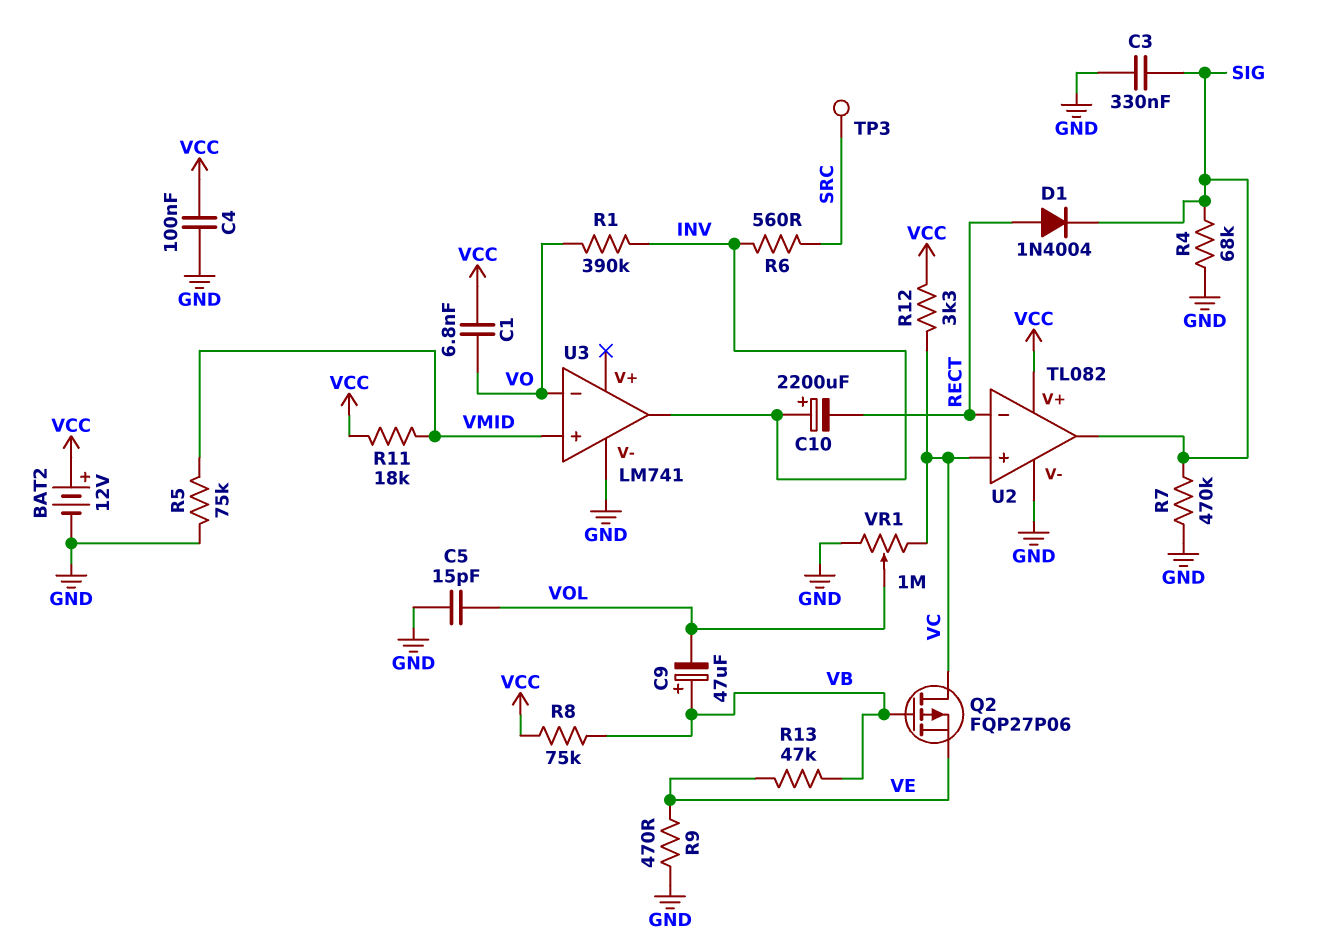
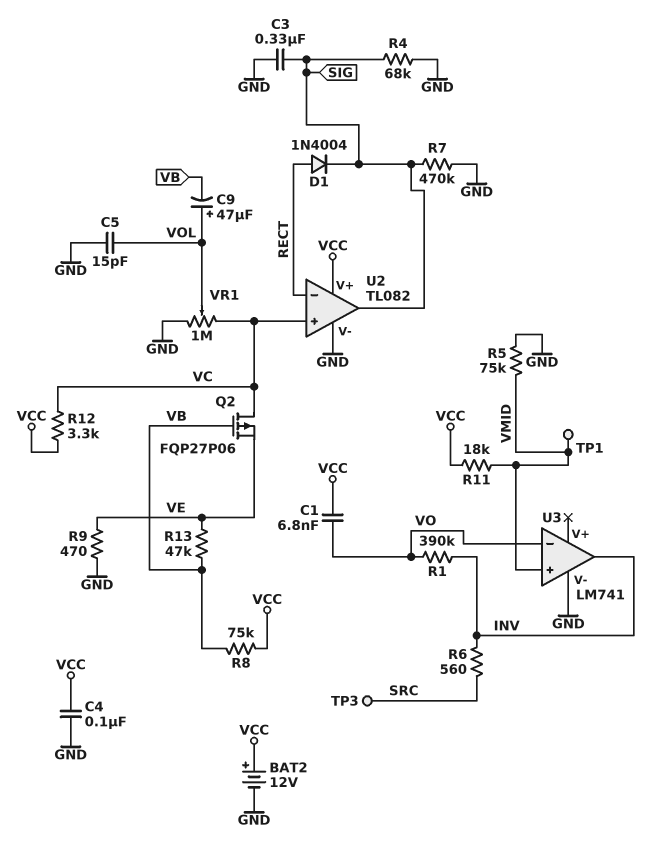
C9: 47uF (plus VB, minus VOL) -> 47uF (plus VOL, minus VB)
C10: 2200uF (plus INV, minus RECT) -> none
TP1: none -> test point (VMID)

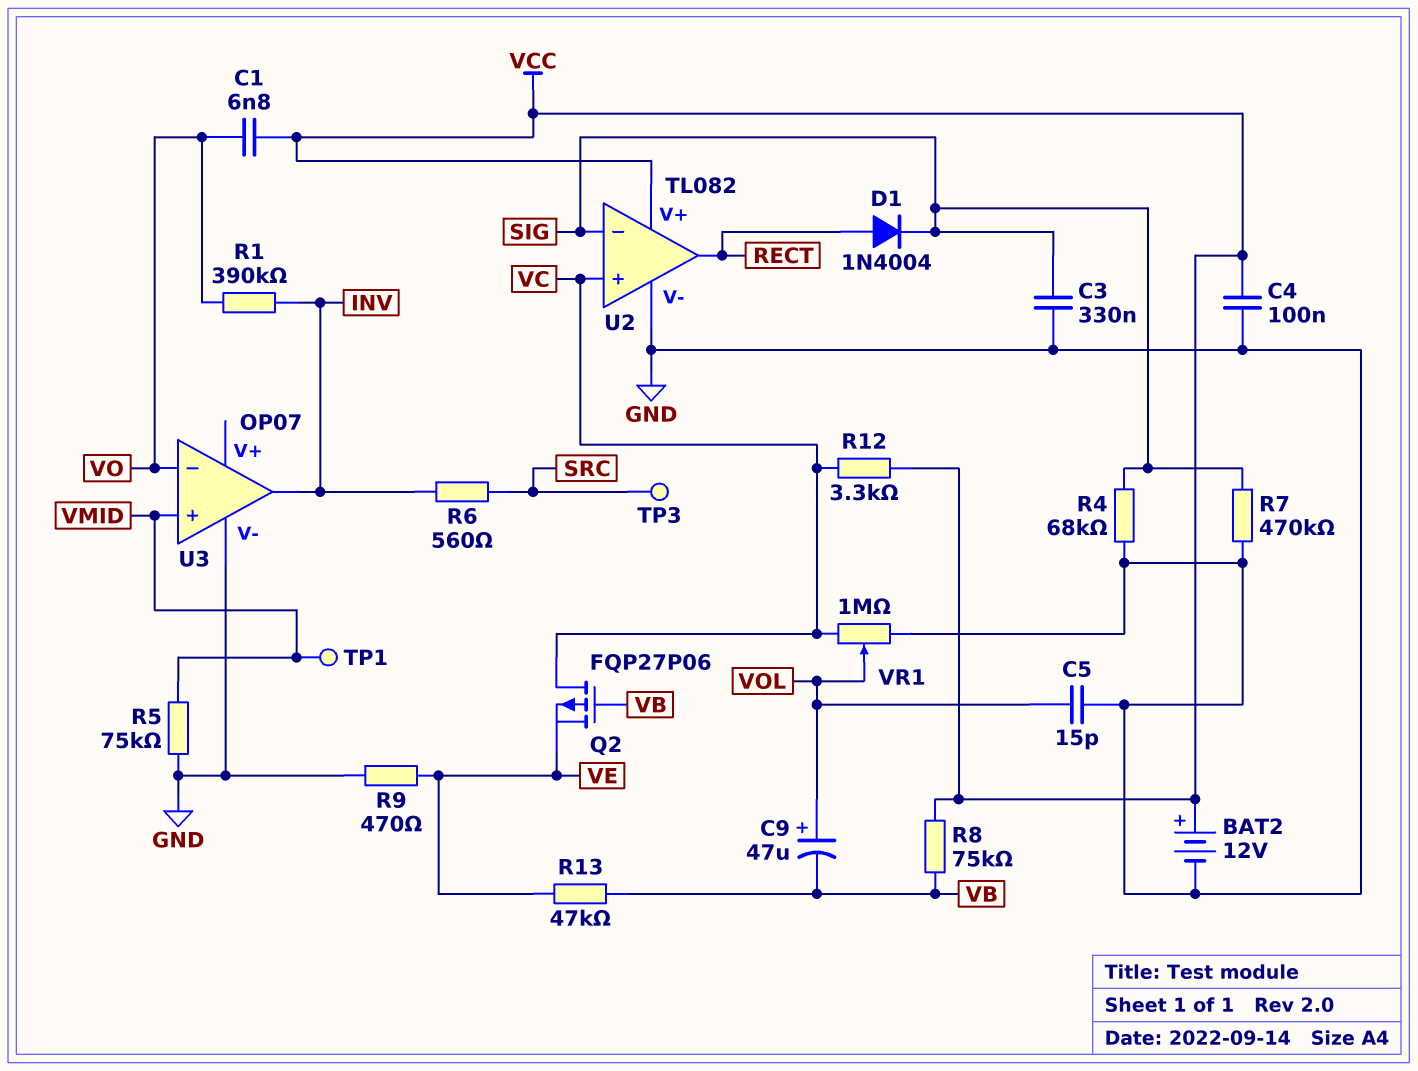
R11: 18k (VCC, VMID) -> none
U2 pin in-: RECT -> SIG
U2 pin out: SIG -> RECT
U3: LM741 -> OP07

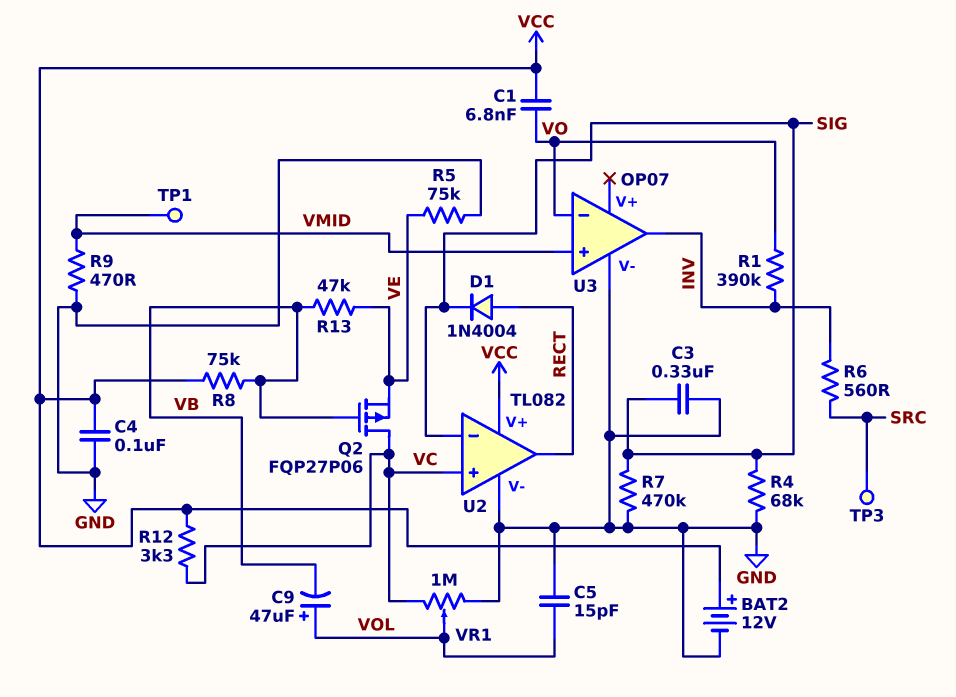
R5: 75k (GND, VMID) -> 75k (GND, VE)
R9: 470 (GND, VE) -> 470 (GND, VMID)

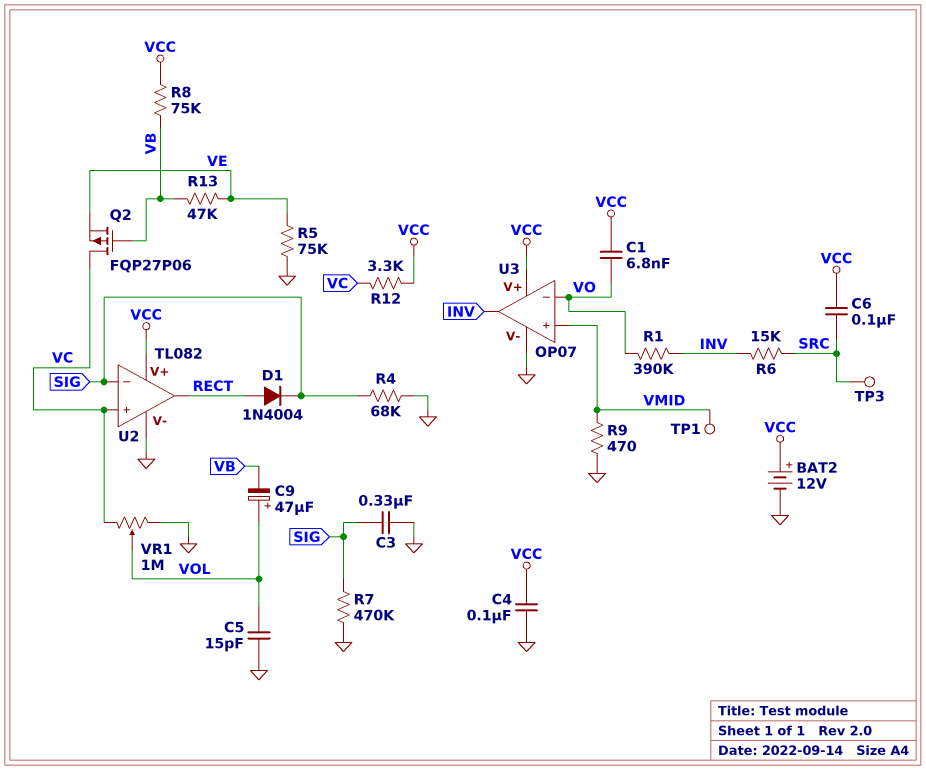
C6: none -> 100nF (SRC, VCC)
R6: 560 (INV, SRC) -> 15k (INV, SRC)
U3 pin V+: none -> VCC

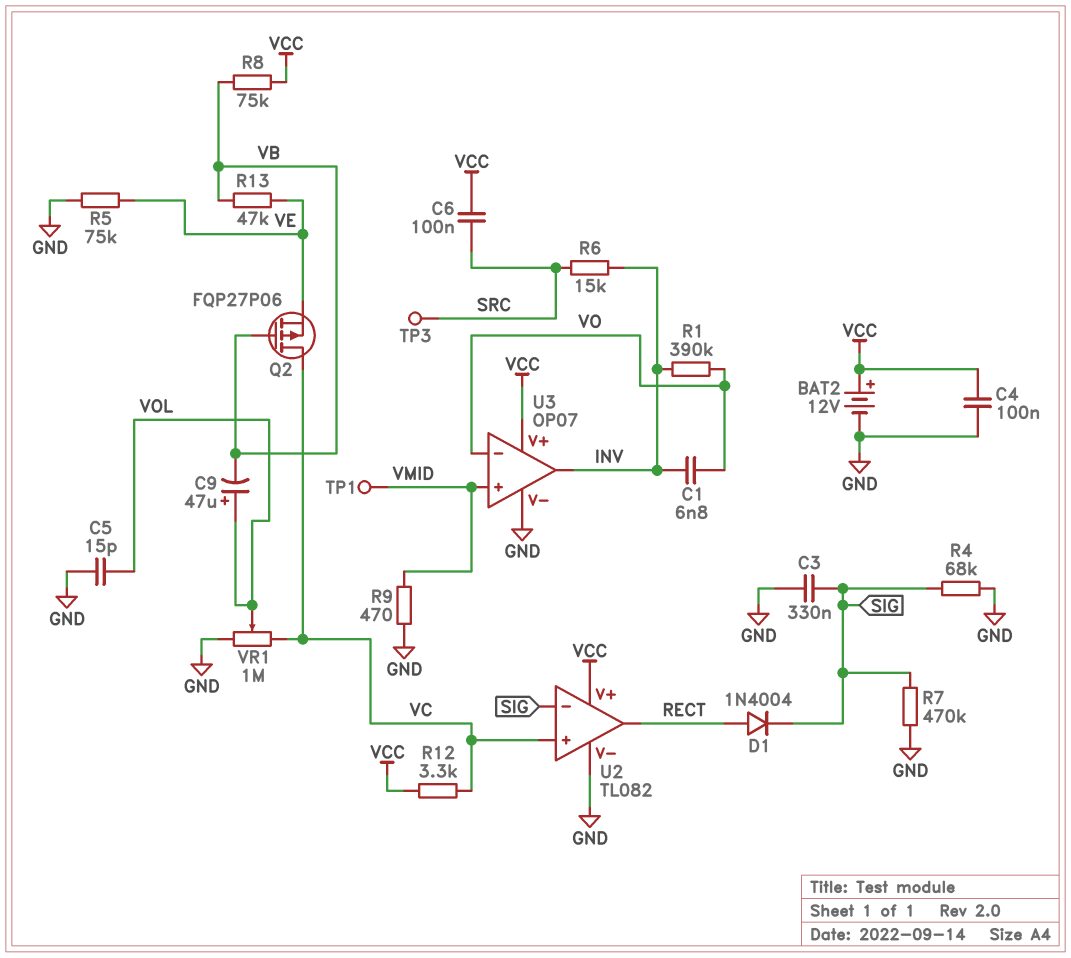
C1: 6.8nF (VCC, VO) -> 6.8nF (INV, VO)

